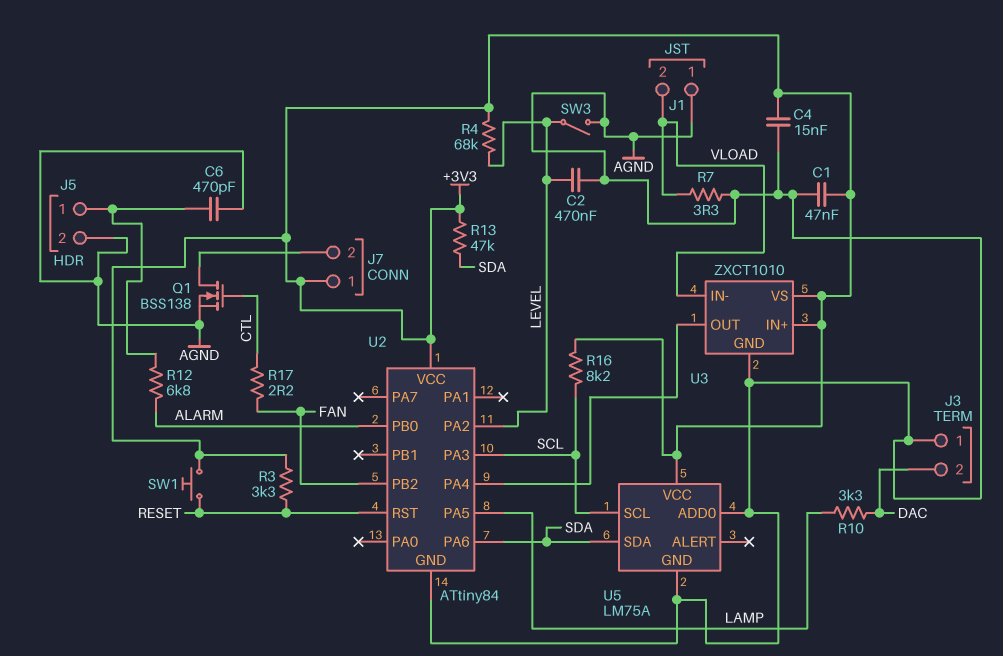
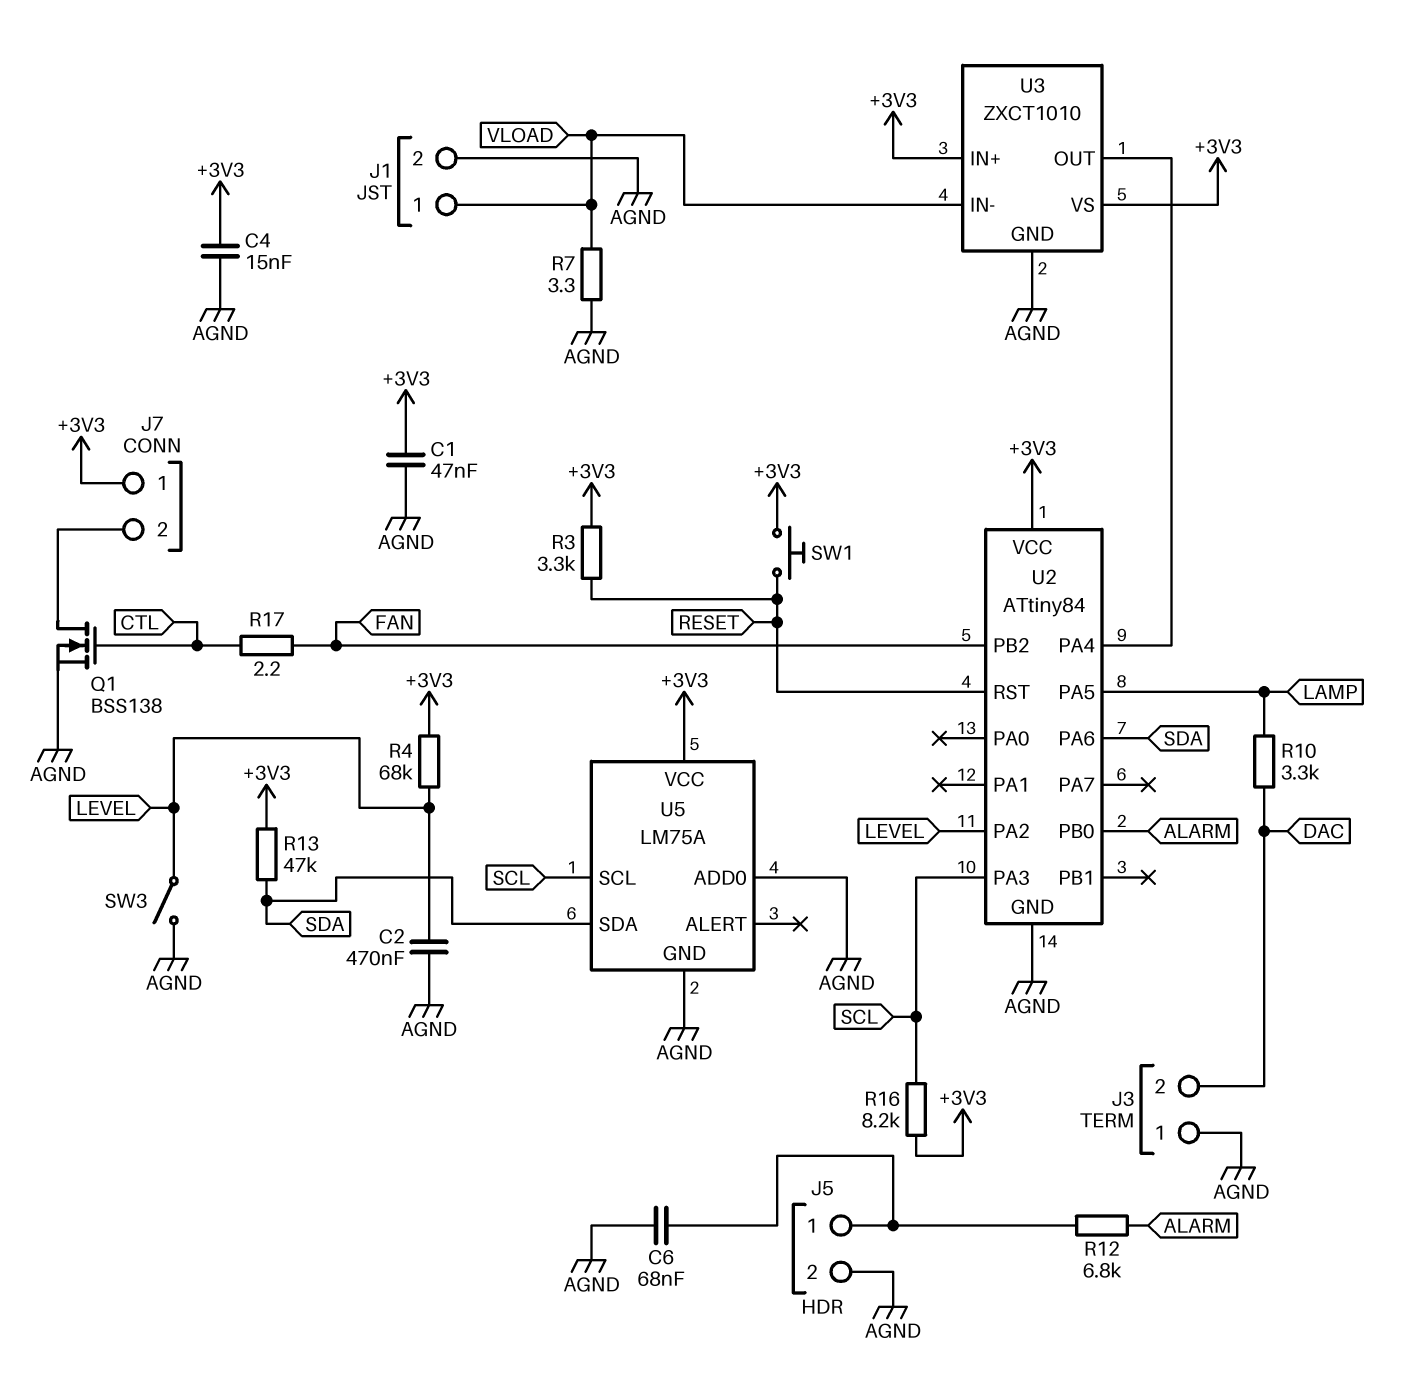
C6: 470pF (AGND, J5/1) -> 68nF (AGND, J5/1)
J1 pin 1: AGND -> VLOAD
J1 pin 2: VLOAD -> AGND

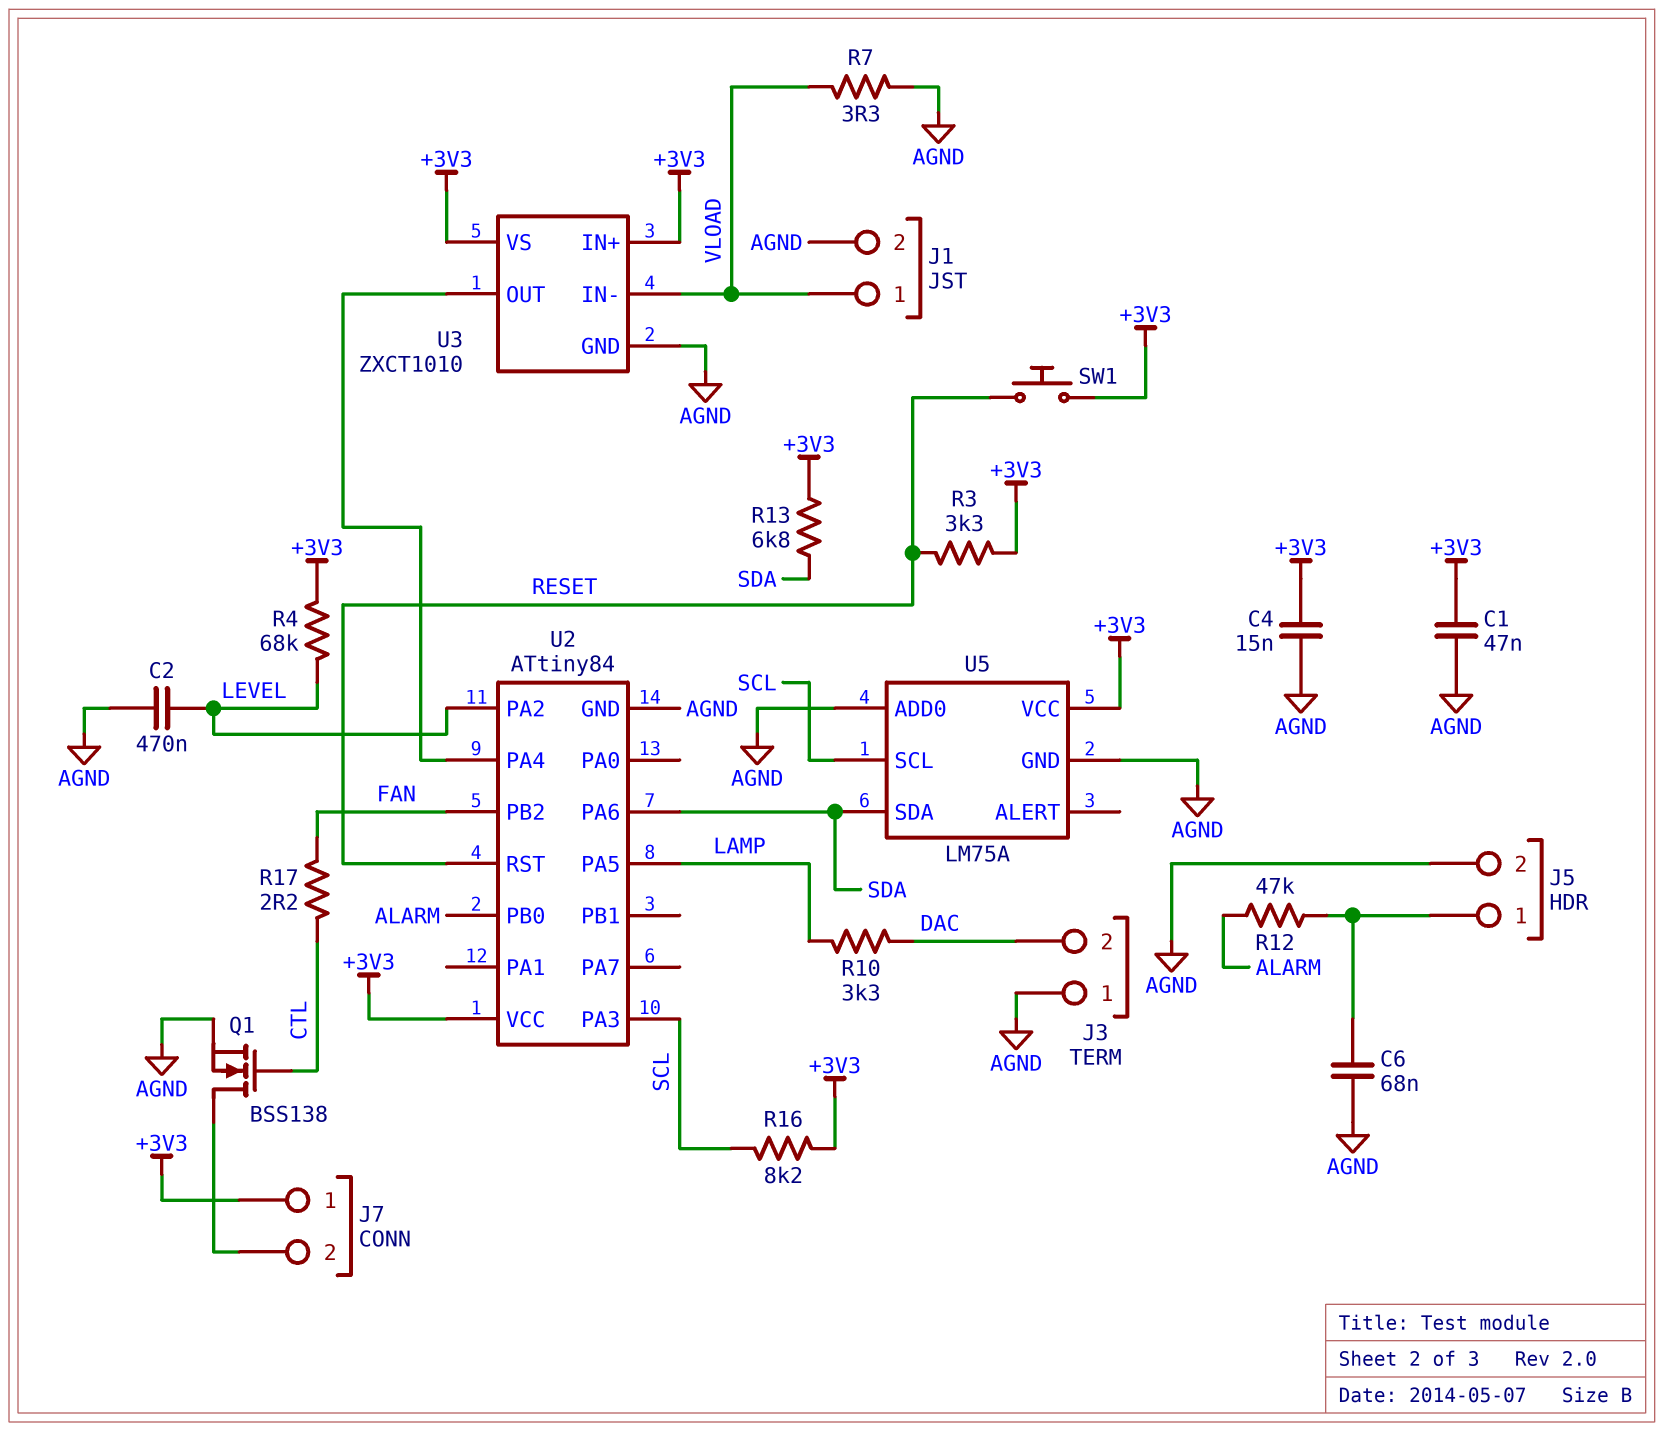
R12: 6.8k (ALARM, J5/1) -> 47k (ALARM, J5/1)
R13: 47k (+3V3, SDA) -> 6.8k (+3V3, SDA)
SW3: switch (AGND, LEVEL) -> none

